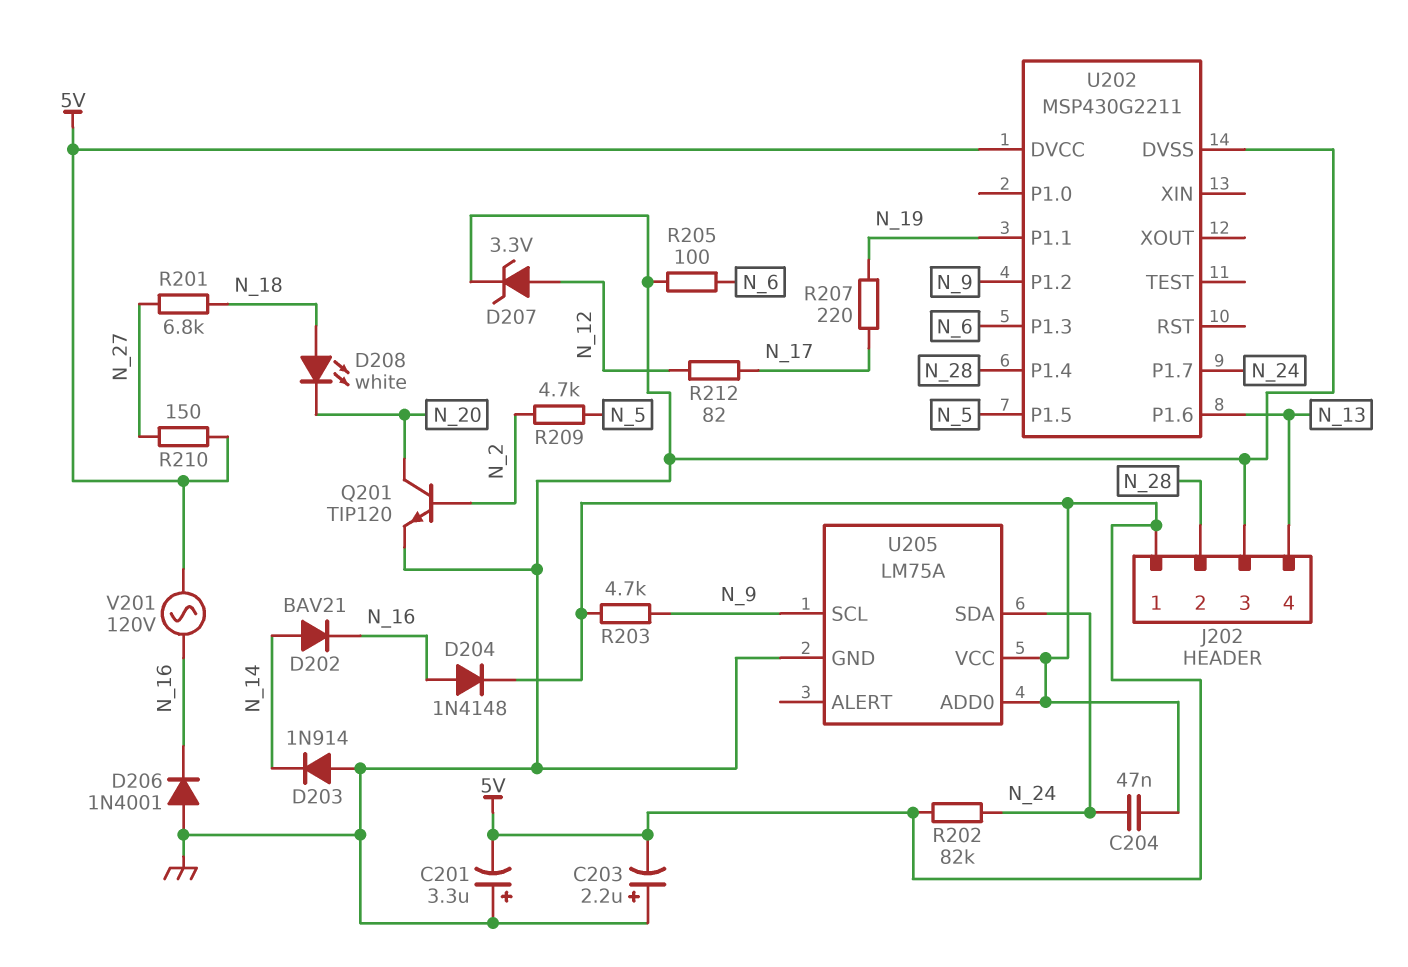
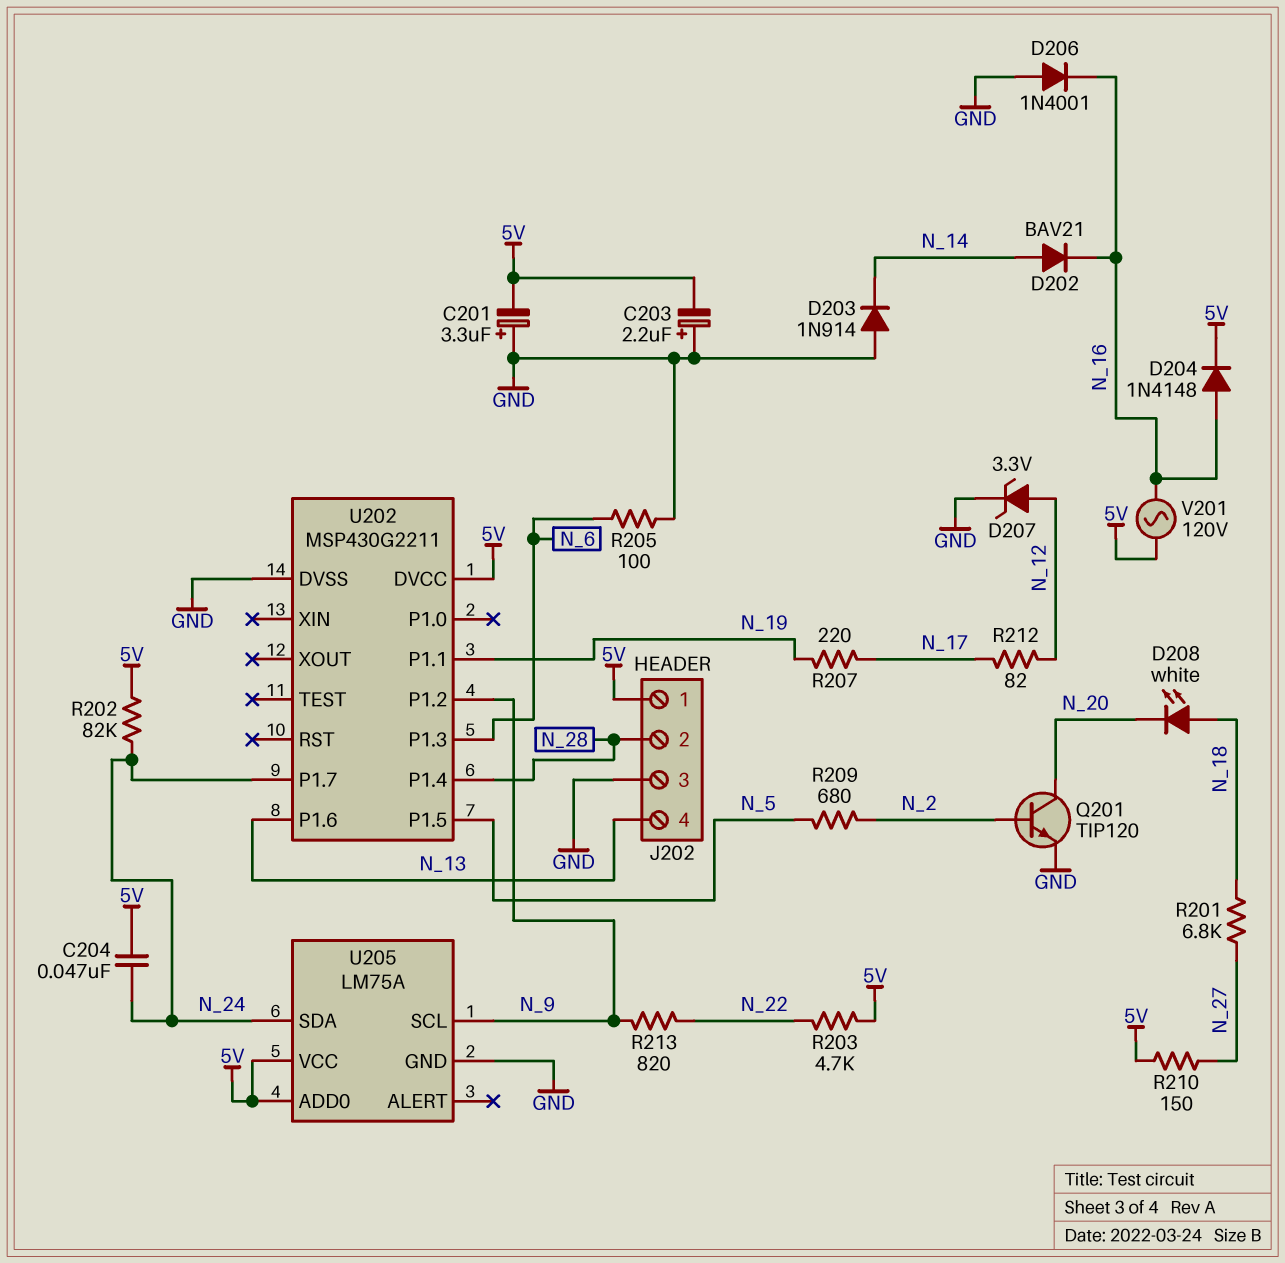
R203: 4.7k (5V, N_9) -> 4.7k (5V, N_22)
R209: 4.7k (N_2, N_5) -> 680 (N_2, N_5)
R213: none -> 820 (N_9, N_22)

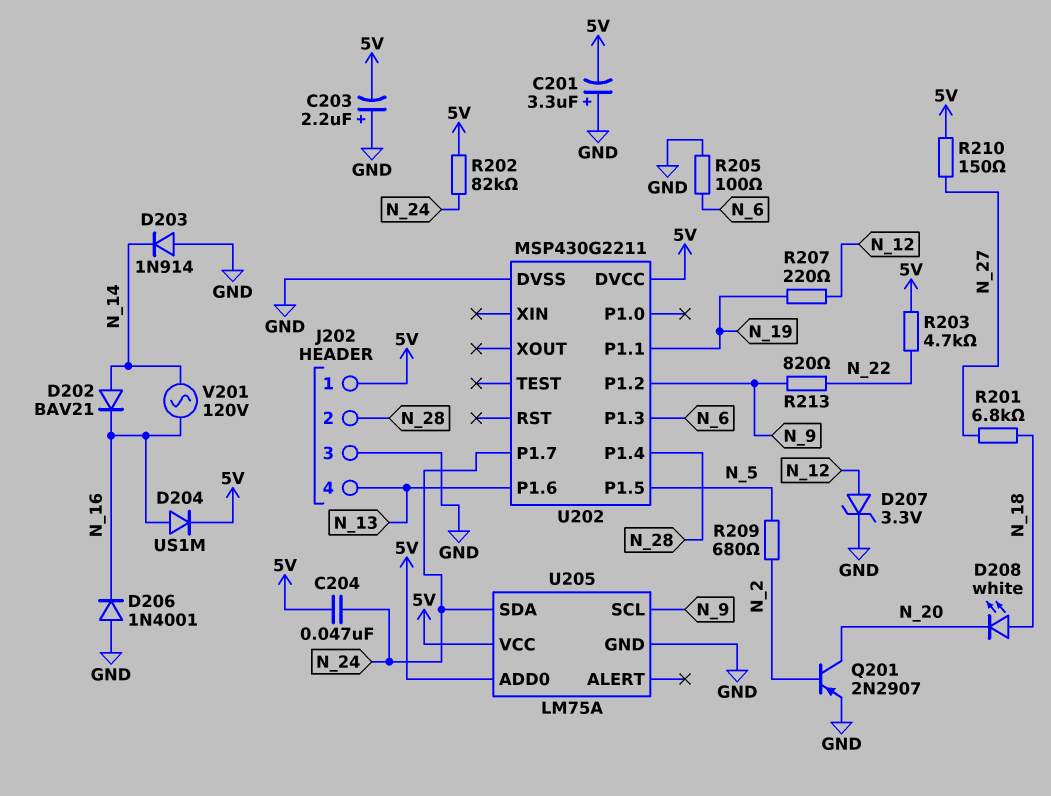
D204: diode 1N4148 (A N_16, K 5V) -> diode US1M (A N_16, K 5V)
Q201: NPN TIP120 (B N_2, C N_20, E GND) -> PNP 2N2907 (B N_2, C N_20, E GND)
R207: 220 (N_17, N_19) -> 220 (N_12, N_19)
R212: 82 (N_12, N_17) -> none
V201: AC 120V (5V, N_16) -> AC 120V (N_14, N_16)

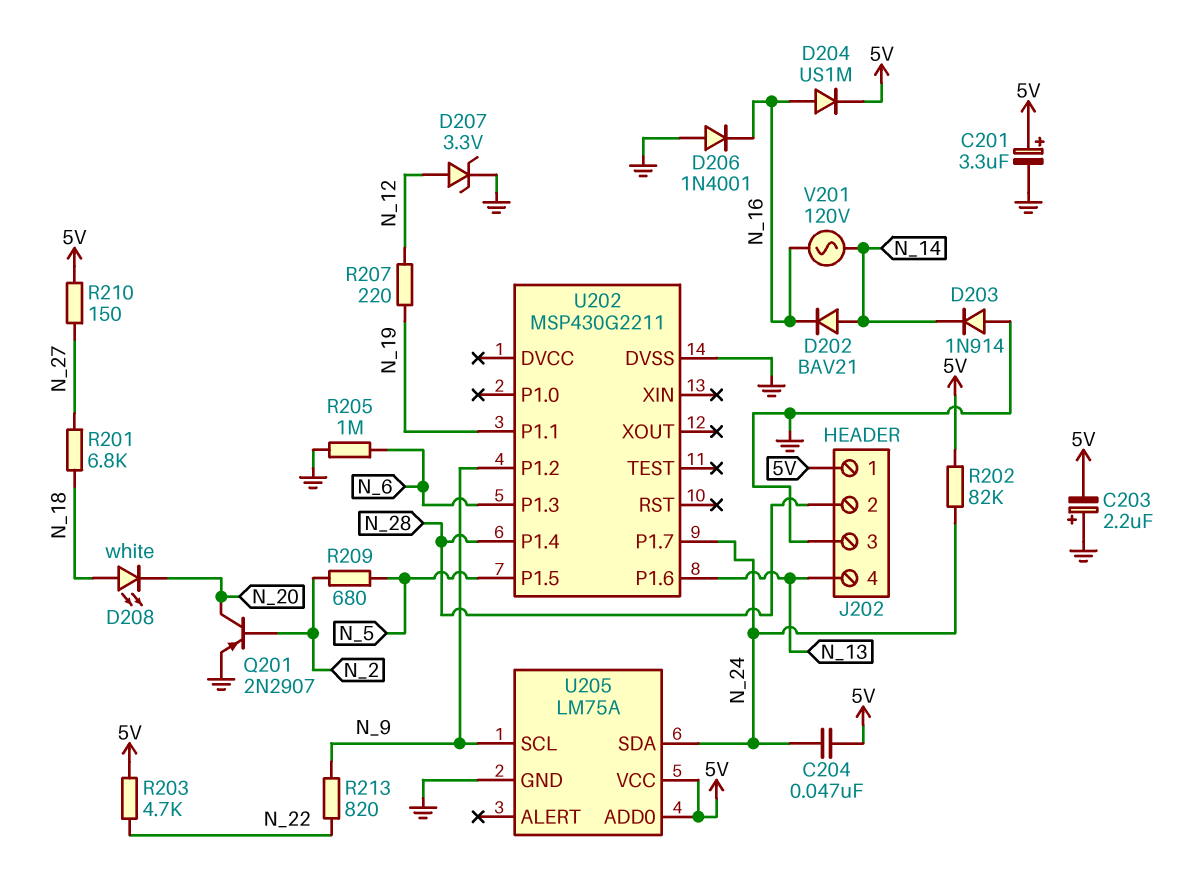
C201: 3.3uF (plus GND, minus 5V) -> 3.3uF (plus 5V, minus GND)
R205: 100 (GND, N_6) -> 1M (GND, N_6)
U202 pin DVCC: 5V -> none

